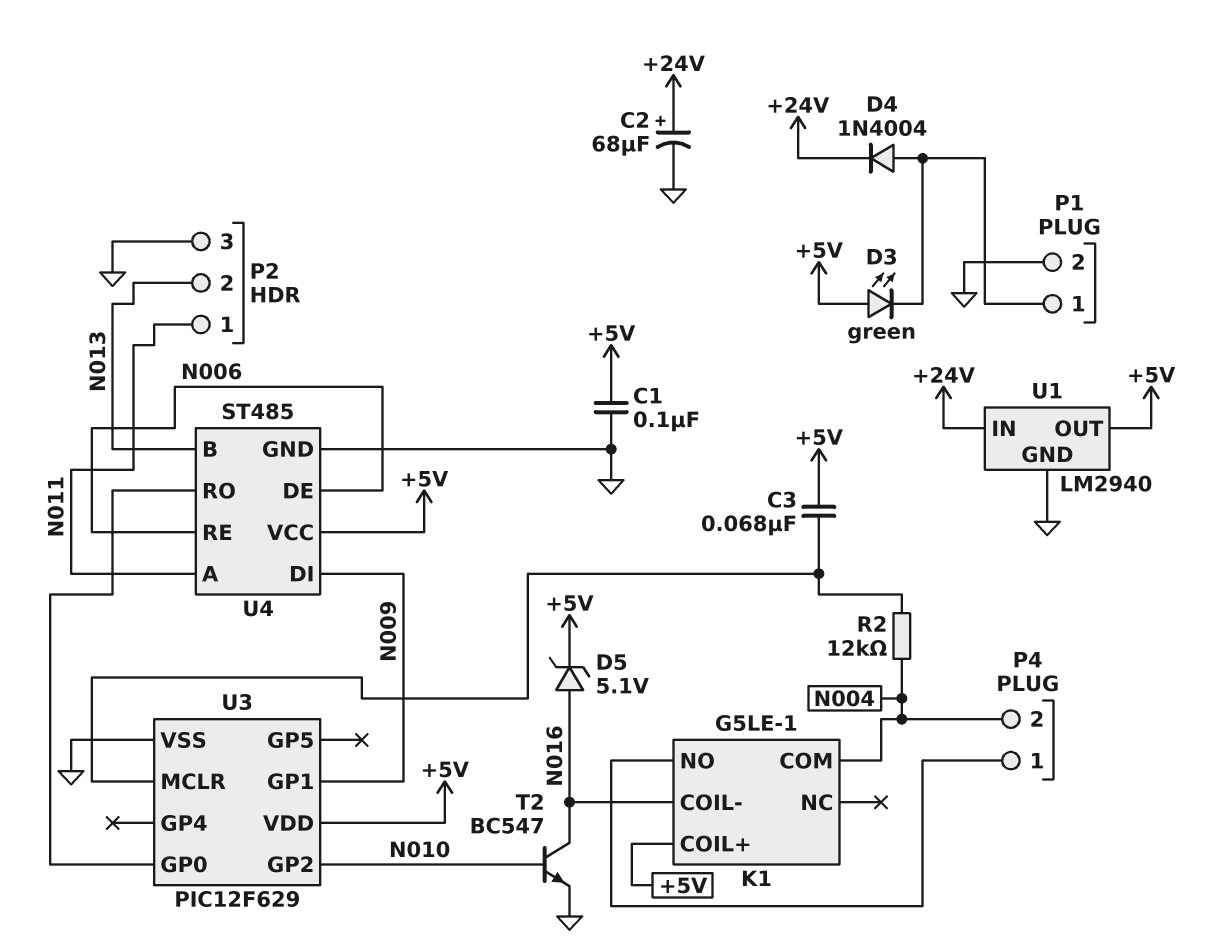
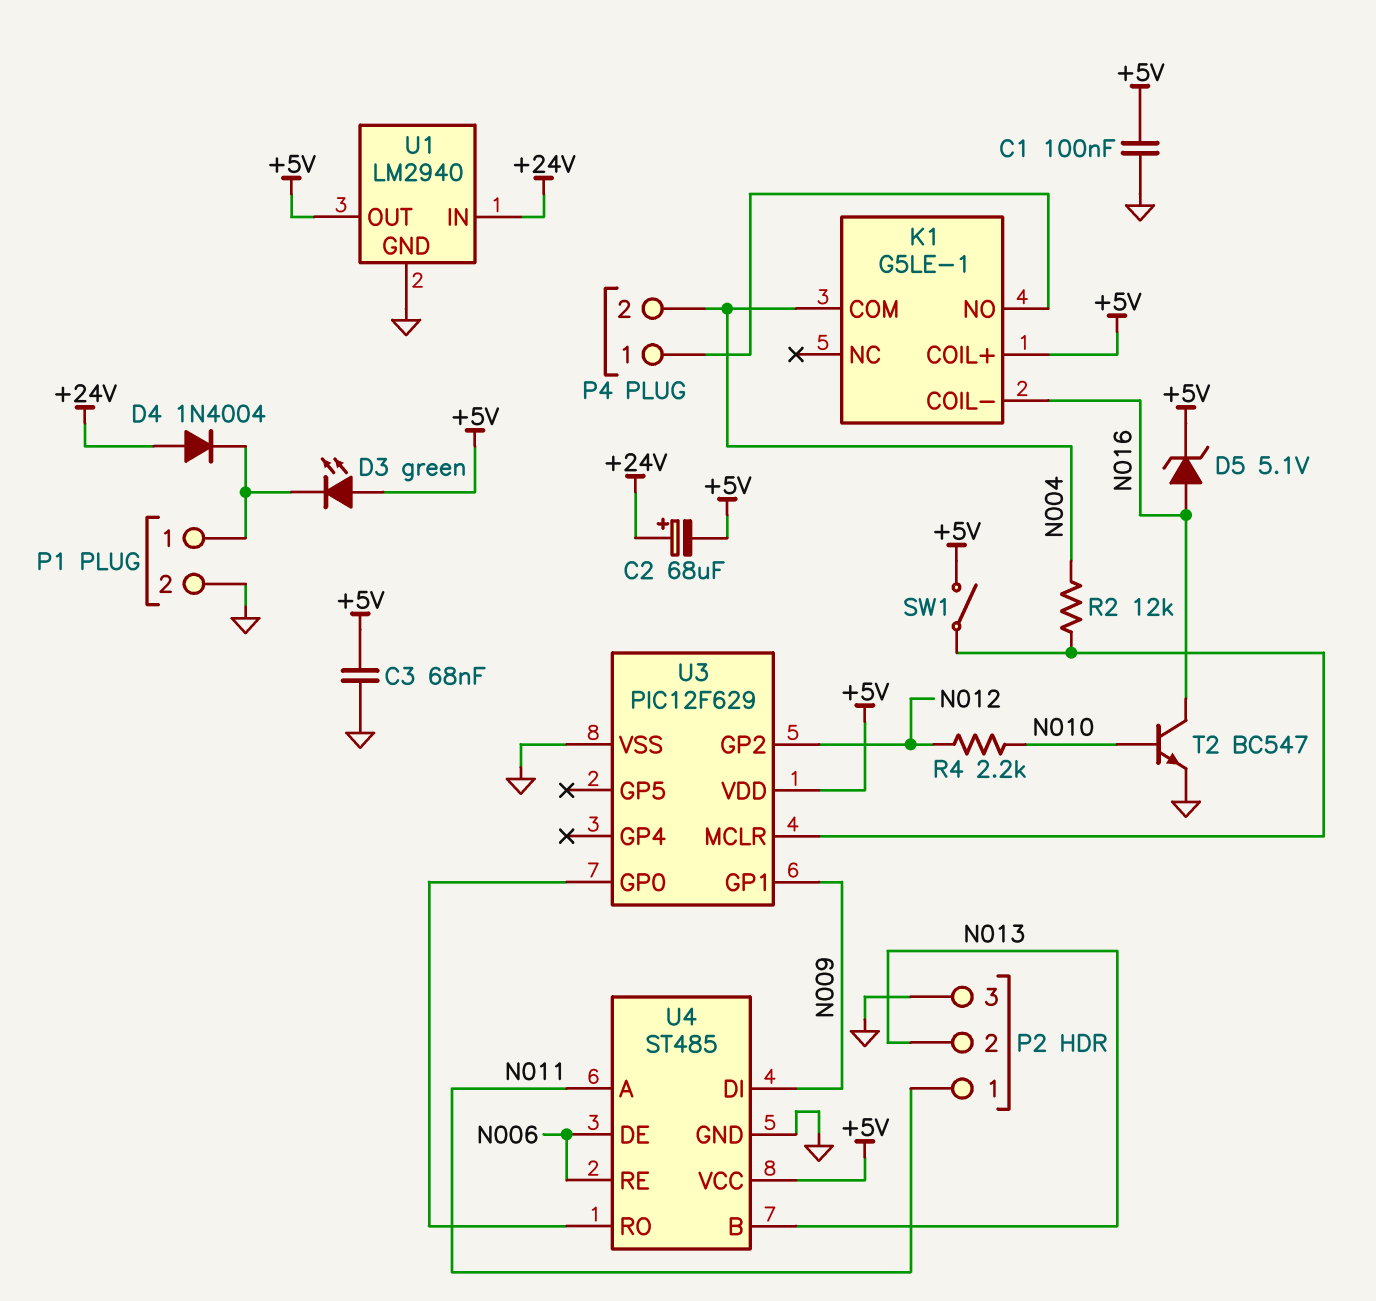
C2: 68uF (plus +24V, minus GND) -> 68uF (plus +24V, minus +5V)
C3: 68nF (+5V, U3/MCLR) -> 68nF (+5V, GND)
D4: diode 1N4004 (A P1/1, K +24V) -> diode 1N4004 (A +24V, K P1/1)
R4: none -> 2.2k (N010, N012)
SW1: none -> switch (+5V, U3/MCLR)
U3 pin GP2: N010 -> N012

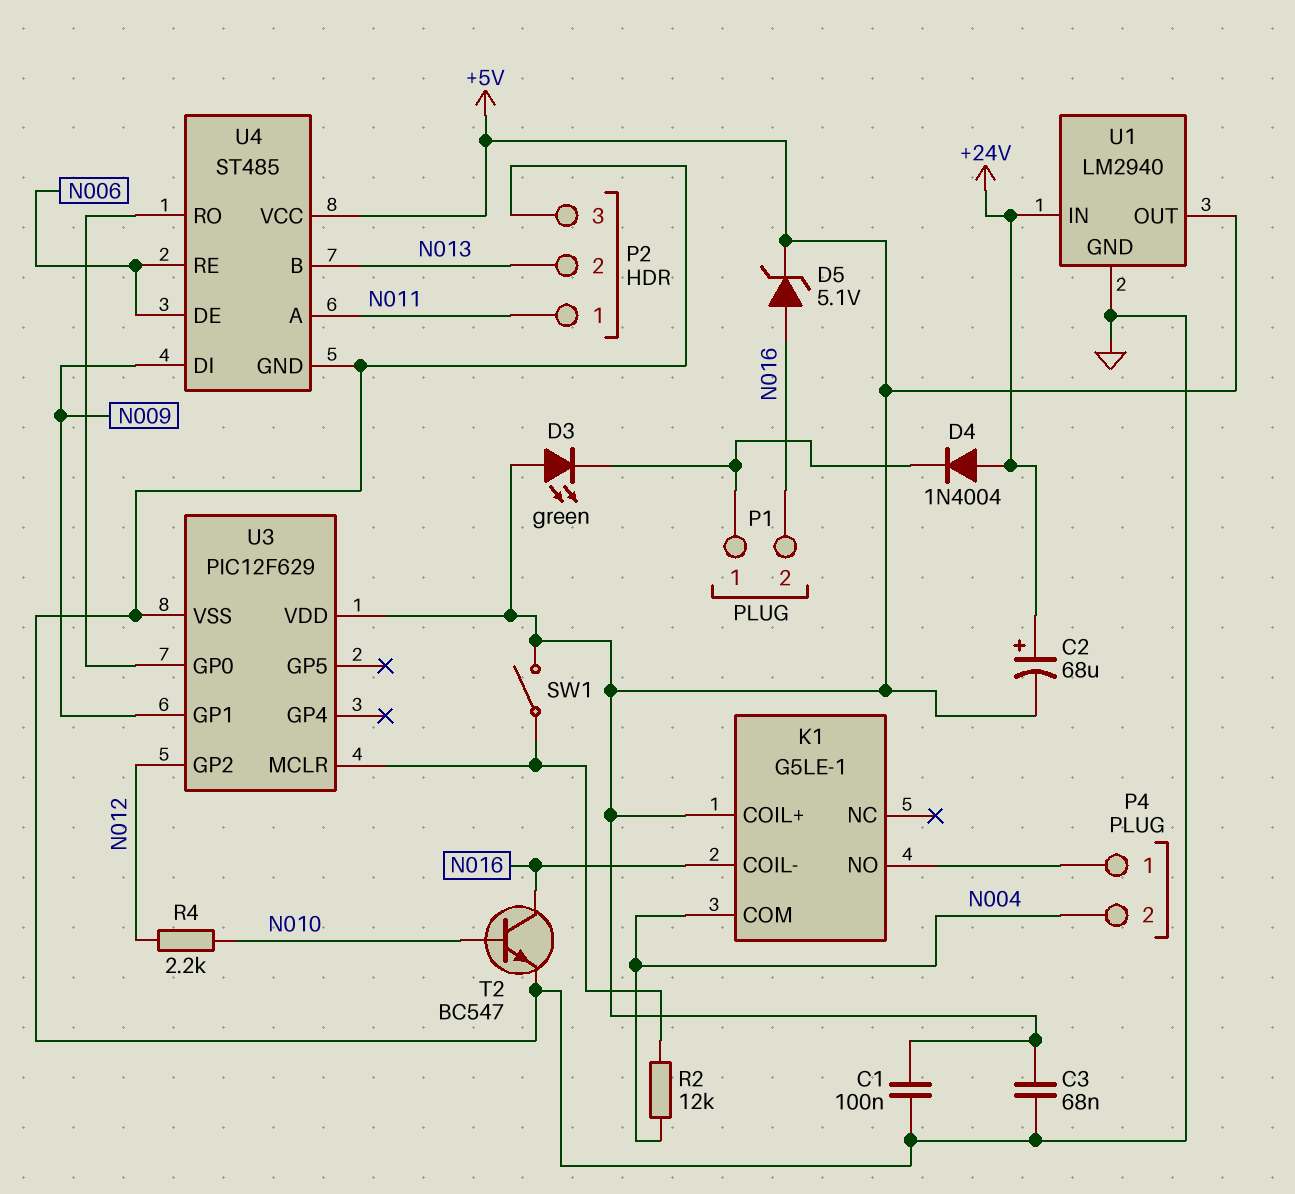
P1 pin 2: GND -> N016

